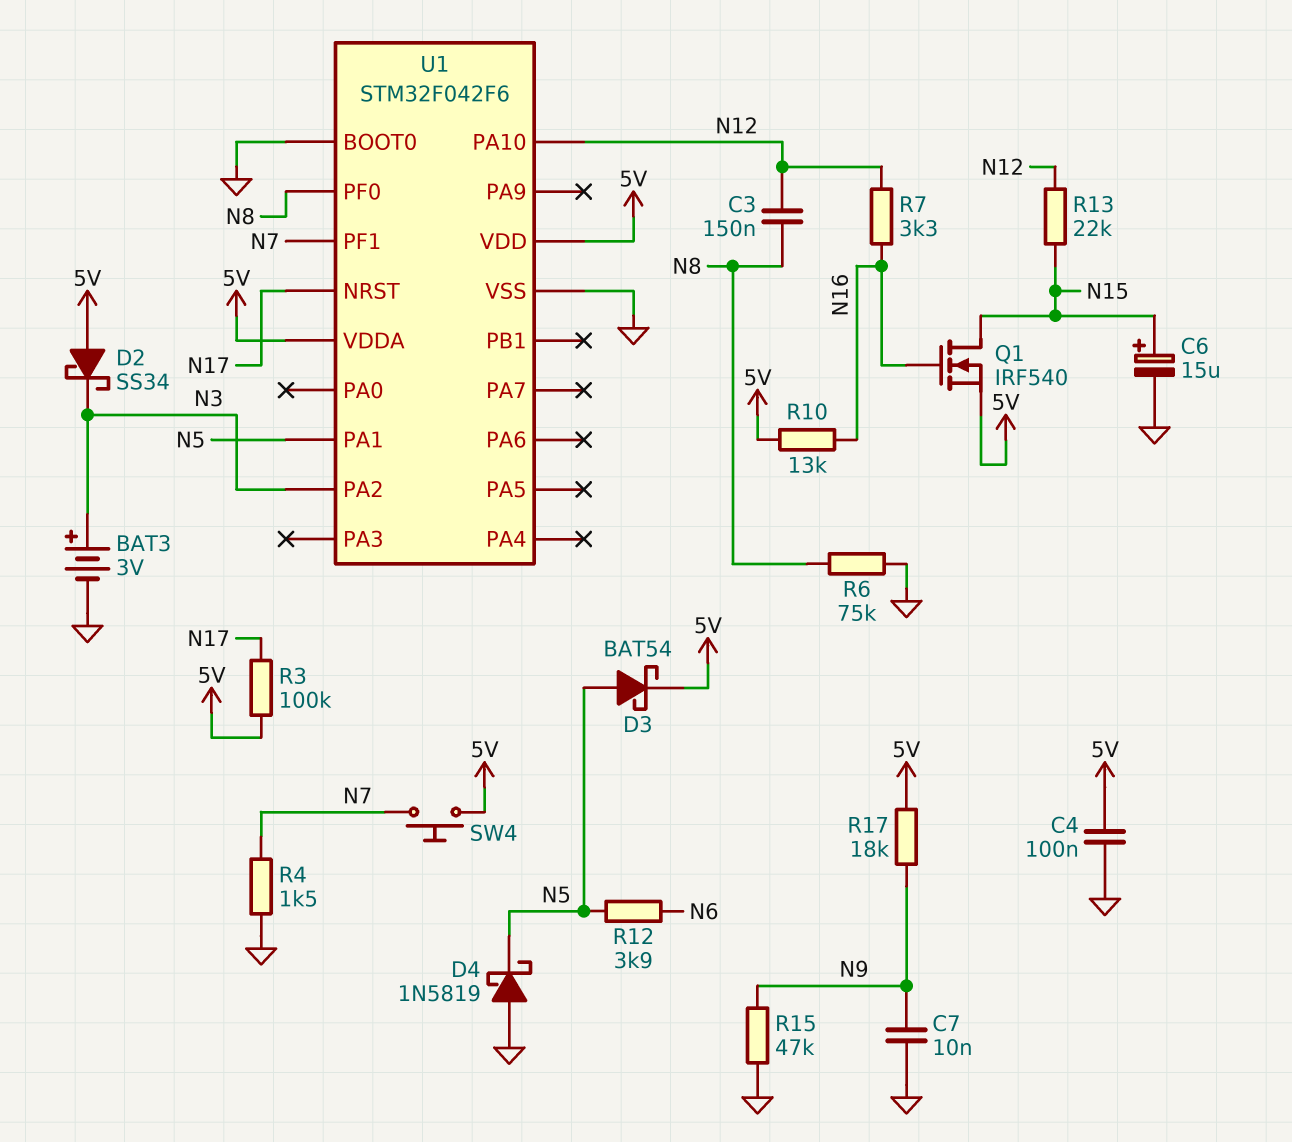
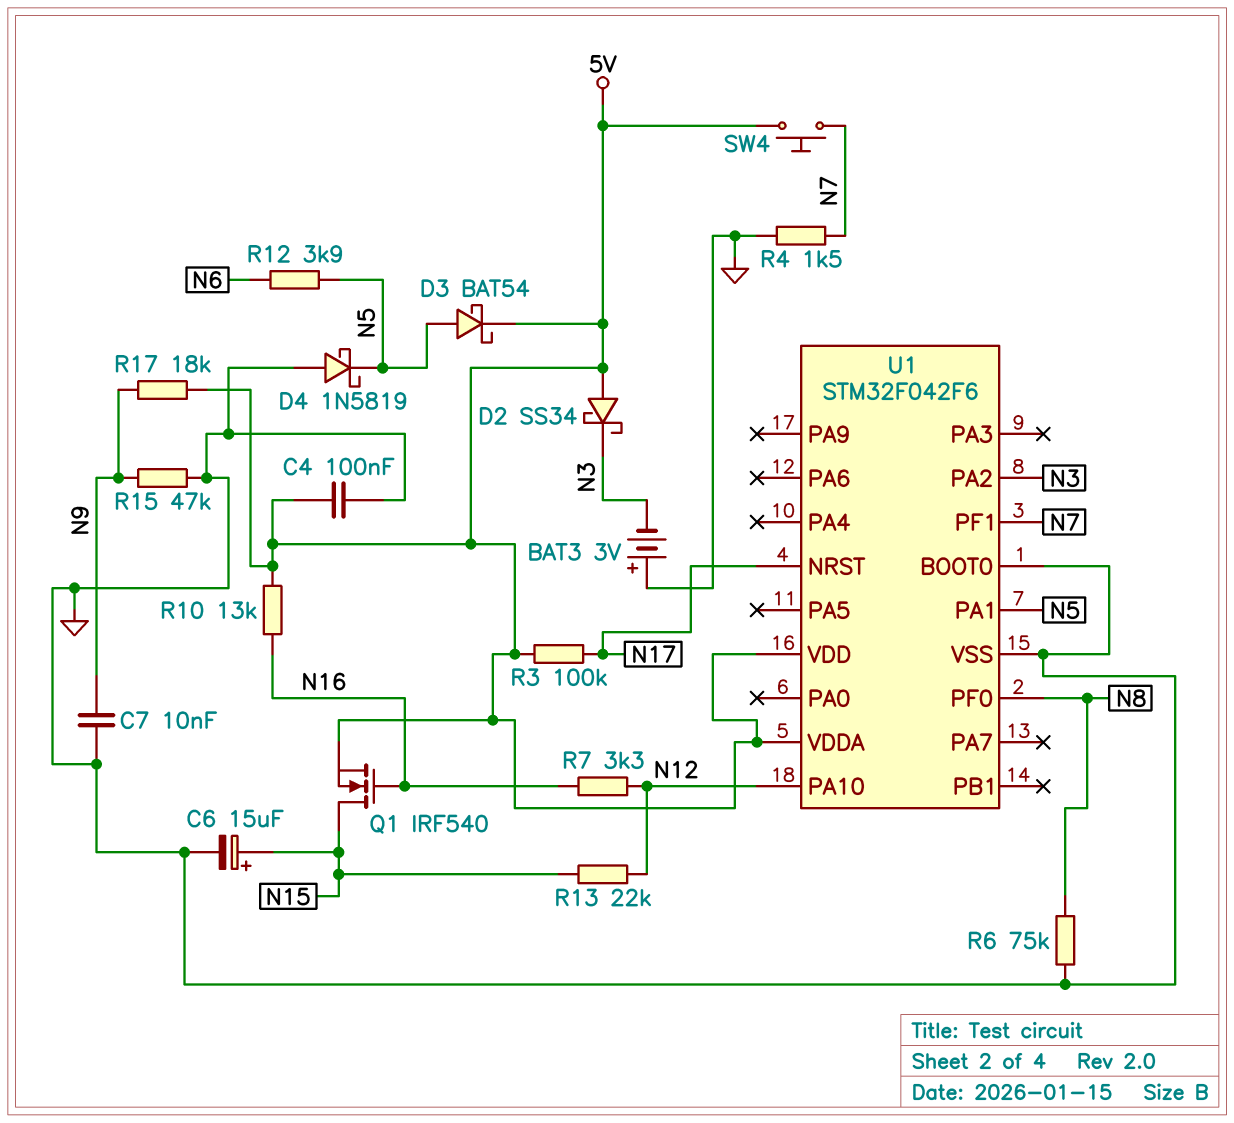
BAT3: 3V (plus N3, minus GND) -> 3V (plus GND, minus N3)
C3: 150nF (N8, N12) -> none

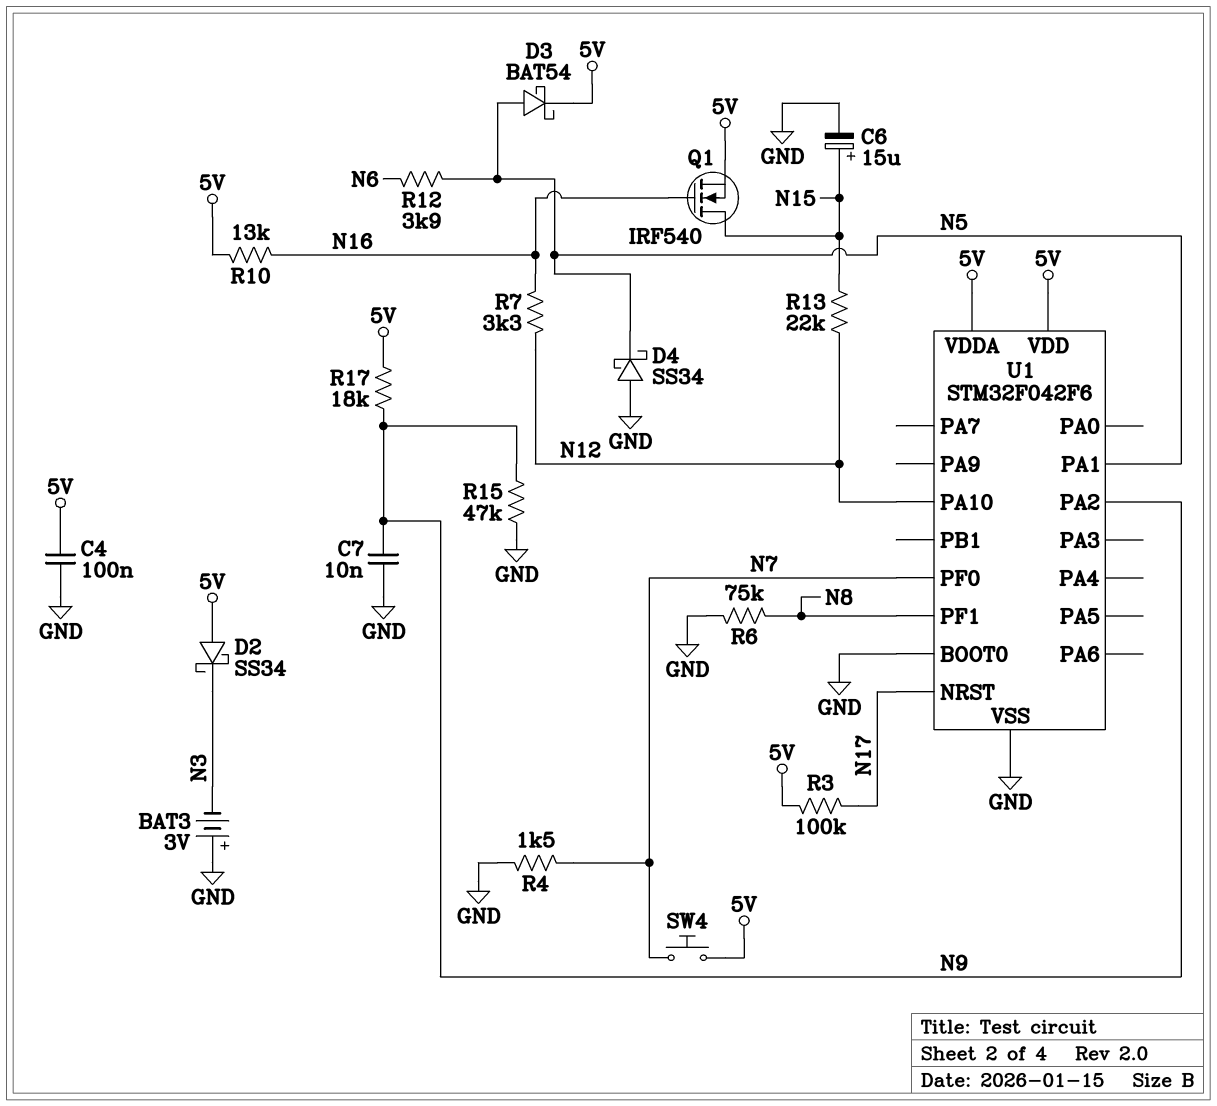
D4: schottky 1N5819 (A GND, K N5) -> schottky SS34 (A GND, K N5)
U1 pin PA2: N3 -> N9
U1 pin PF0: N8 -> N7
U1 pin PF1: N7 -> N8

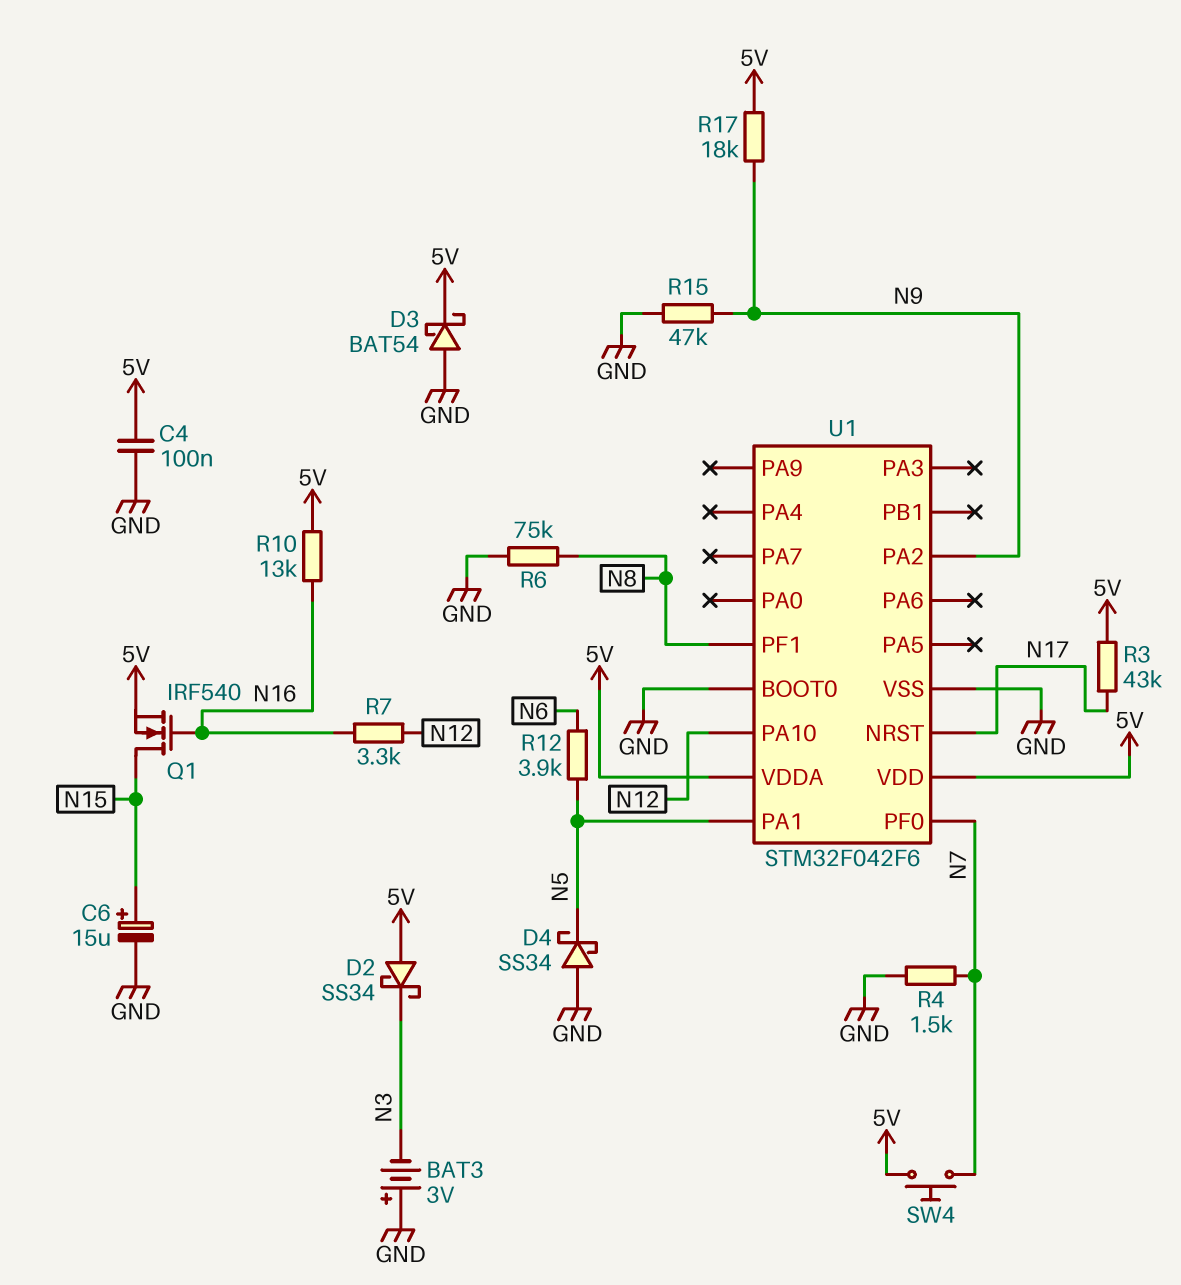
C7: 10nF (GND, N9) -> none
D3: schottky BAT54 (A N5, K 5V) -> schottky BAT54 (A GND, K 5V)
R3: 100k (5V, N17) -> 43k (5V, N17)
R13: 22k (N12, N15) -> none

